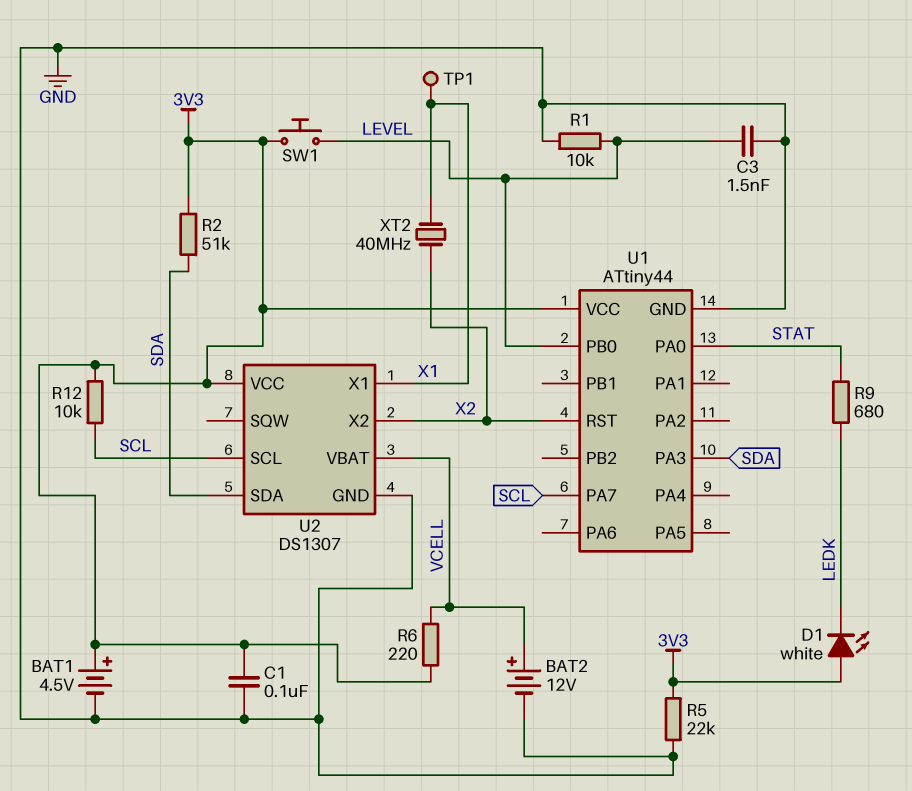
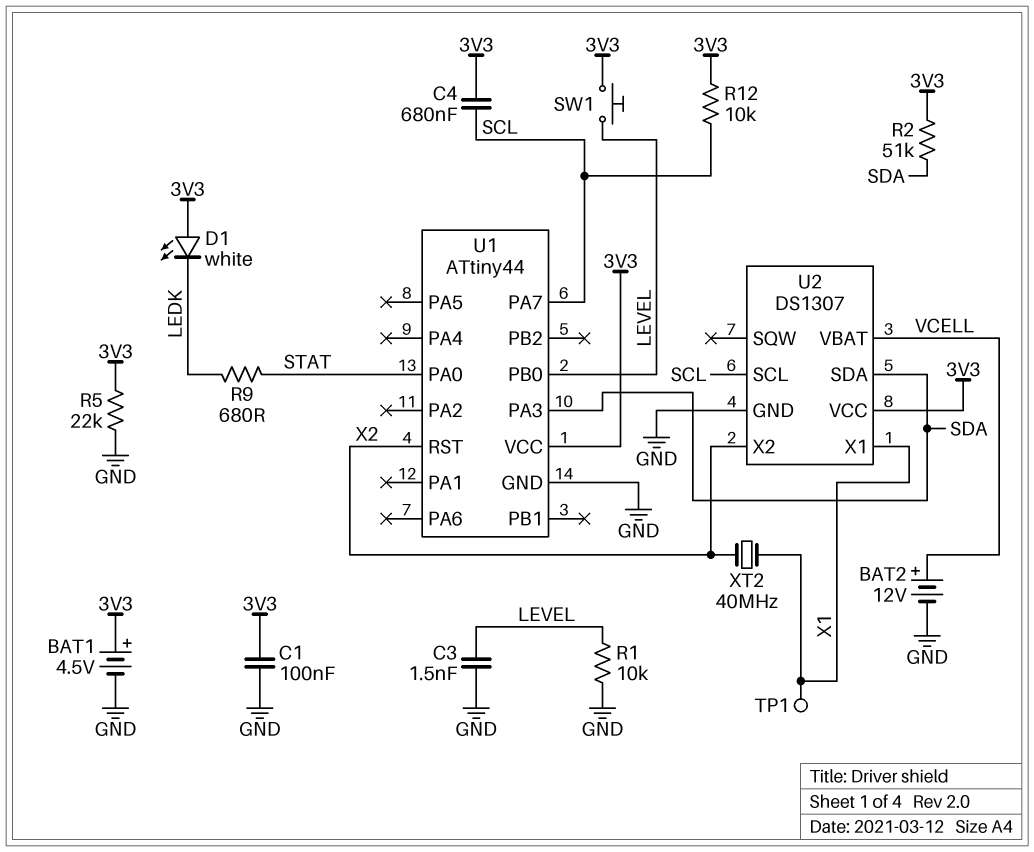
C4: none -> 680nF (3V3, SCL)
R6: 220 (3V3, VCELL) -> none

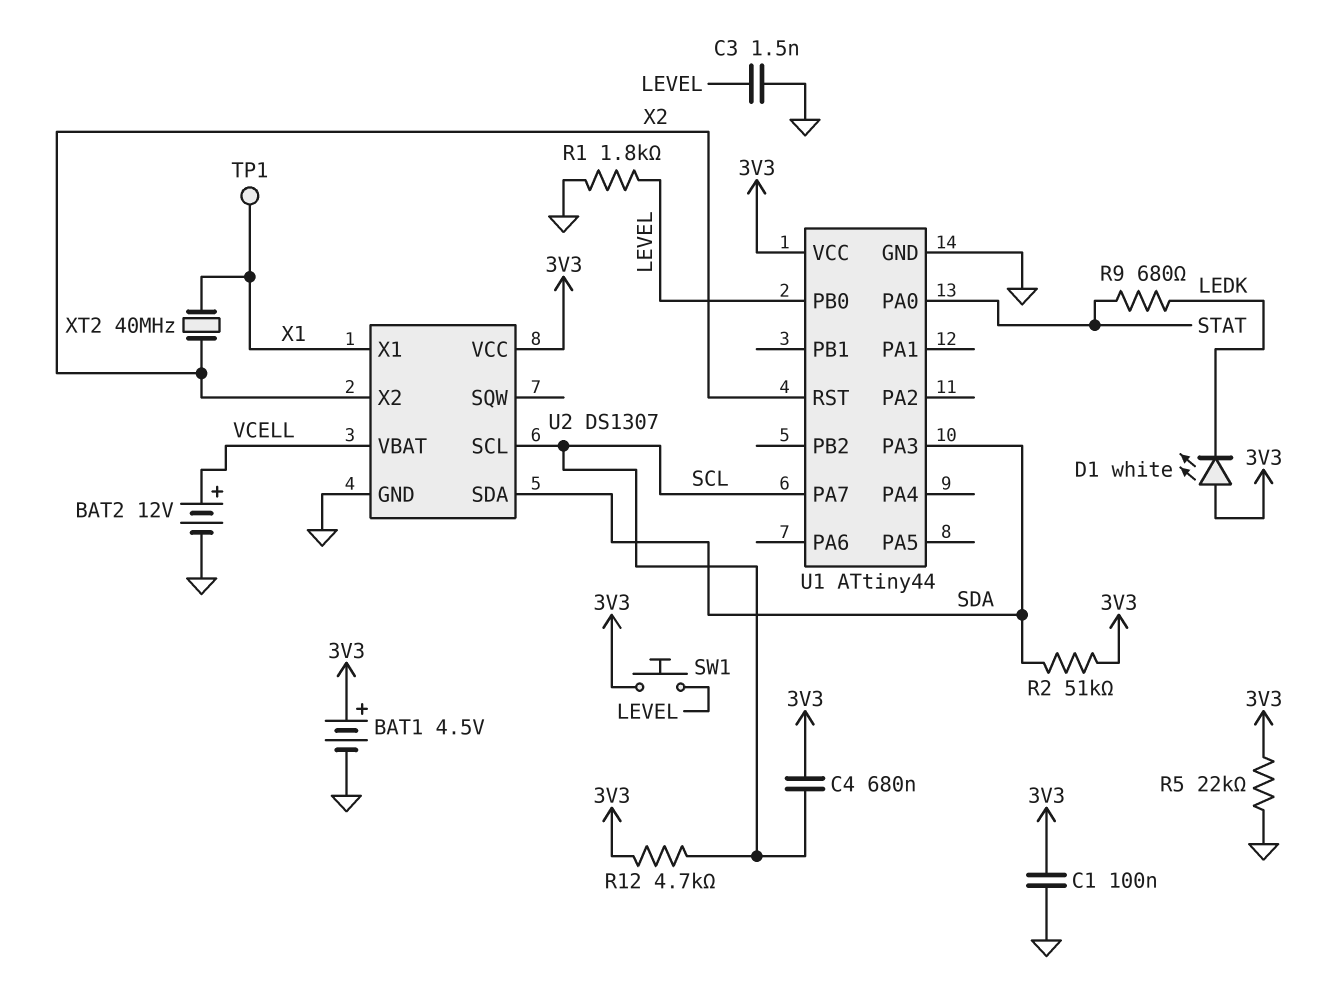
R1: 10k (GND, LEVEL) -> 1.8k (GND, LEVEL)
R12: 10k (3V3, SCL) -> 4.7k (3V3, SCL)

